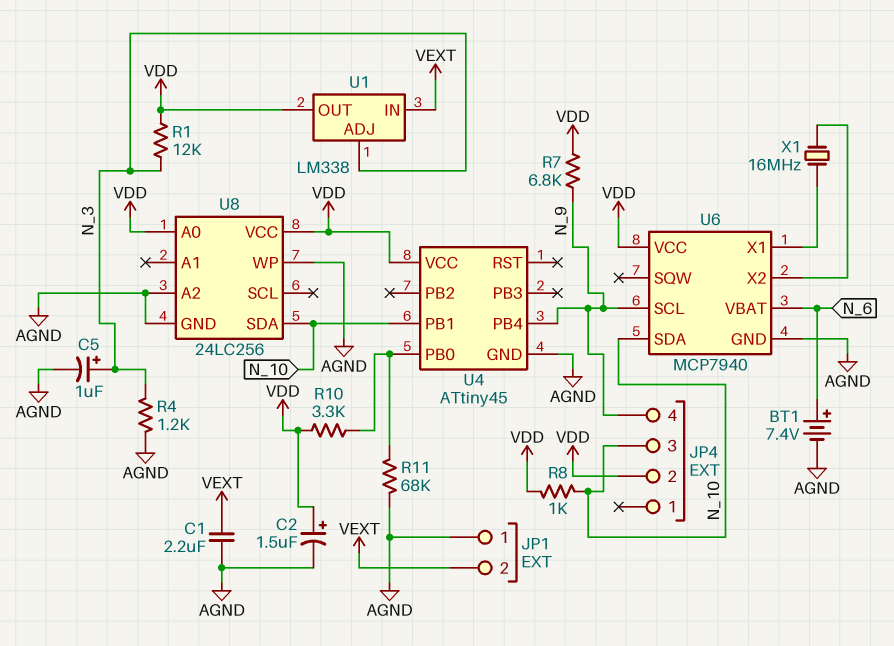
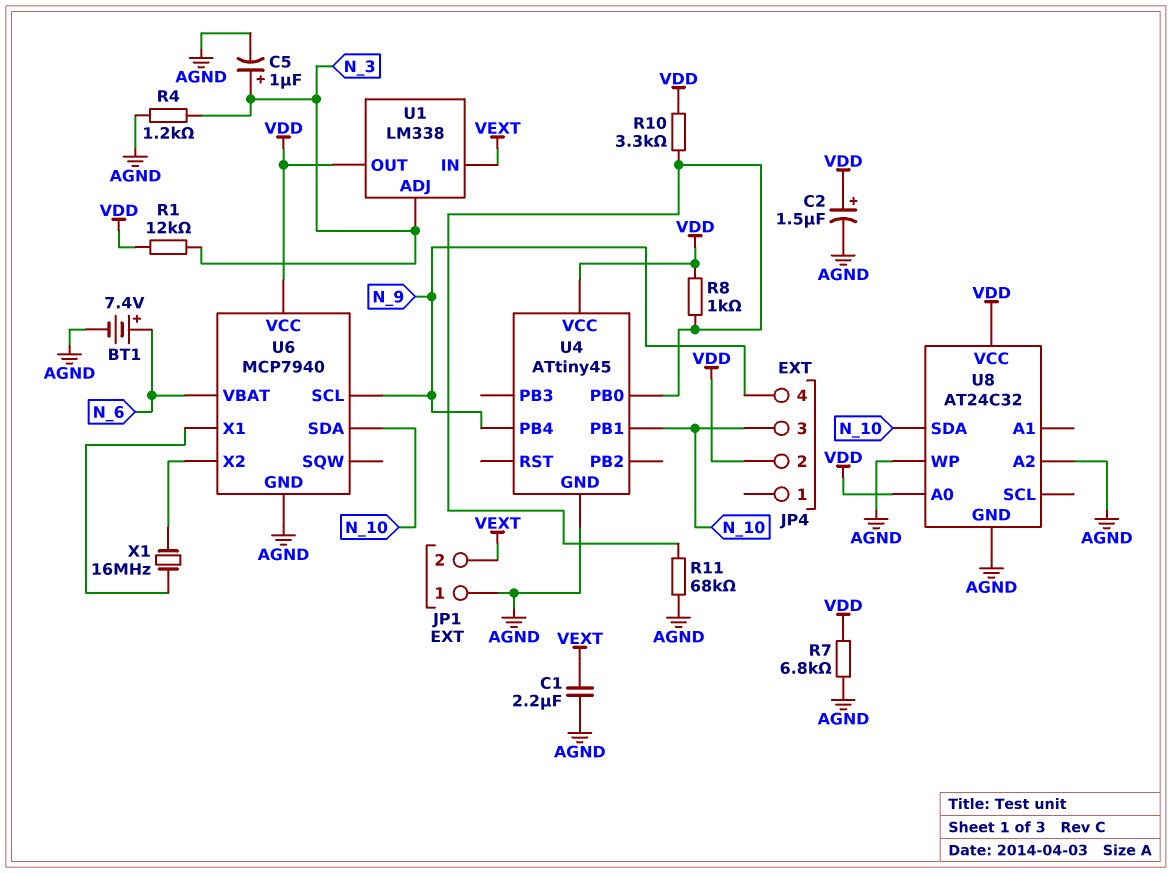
R7: 6.8k (N_9, VDD) -> 6.8k (AGND, VDD)
R8: 1k (N_10, VDD) -> 1k (U4/PB0, VDD)
U8: 24LC256 -> AT24C32

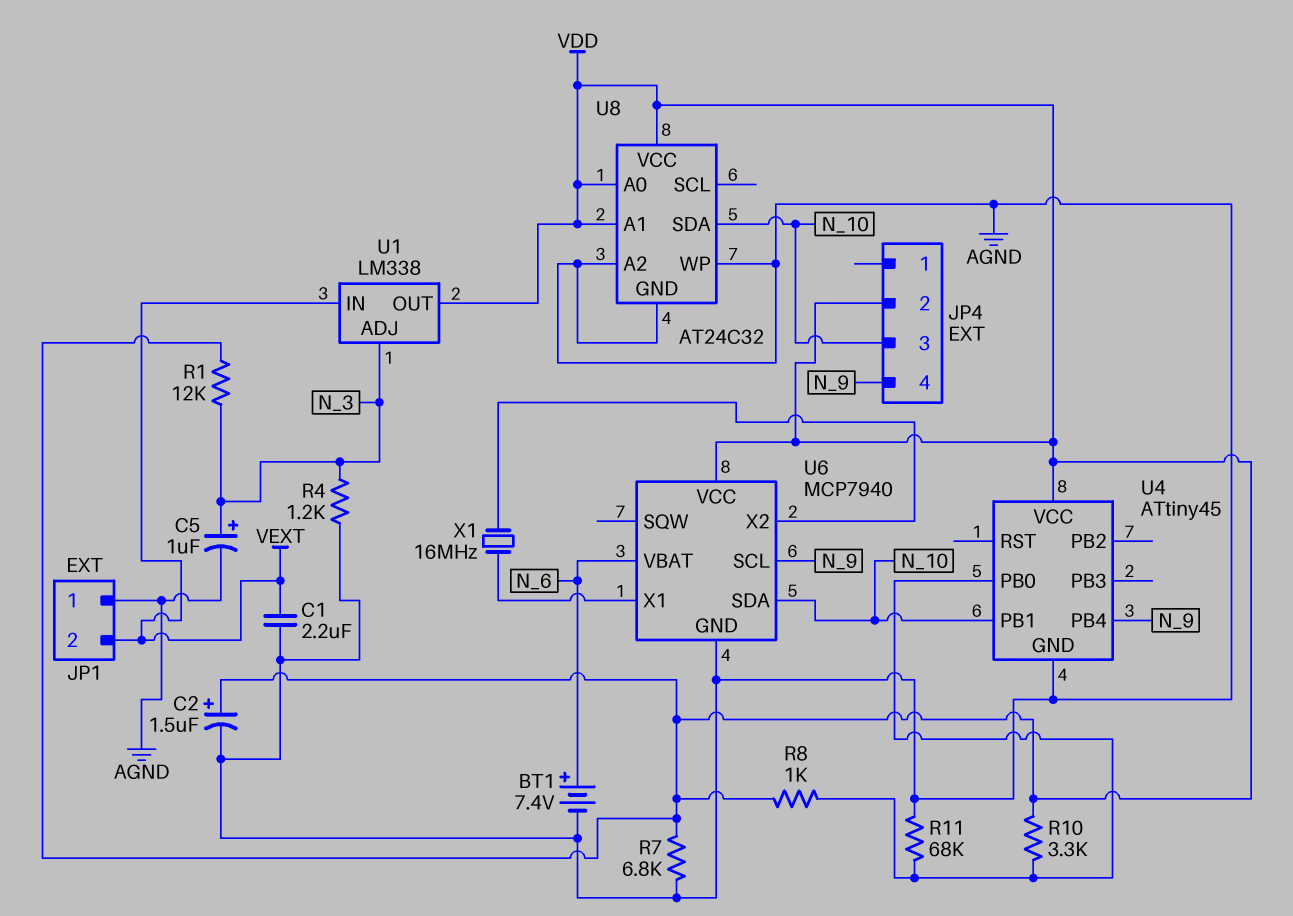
U8 pin A1: none -> VDD

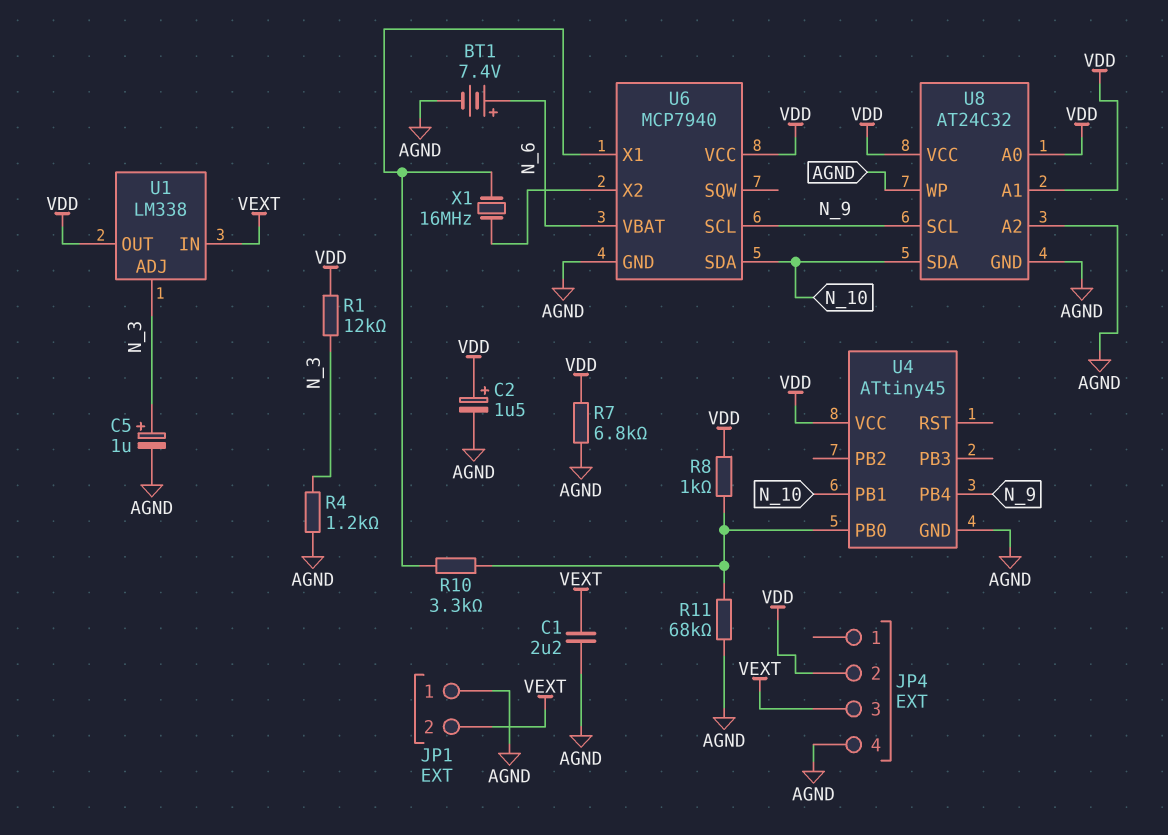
JP4 pin 3: N_10 -> VEXT
JP4 pin 4: N_9 -> AGND
R10: 3.3k (U4/PB0, VDD) -> 3.3k (U4/PB0, U6/X1)
U8 pin SCL: none -> N_9

